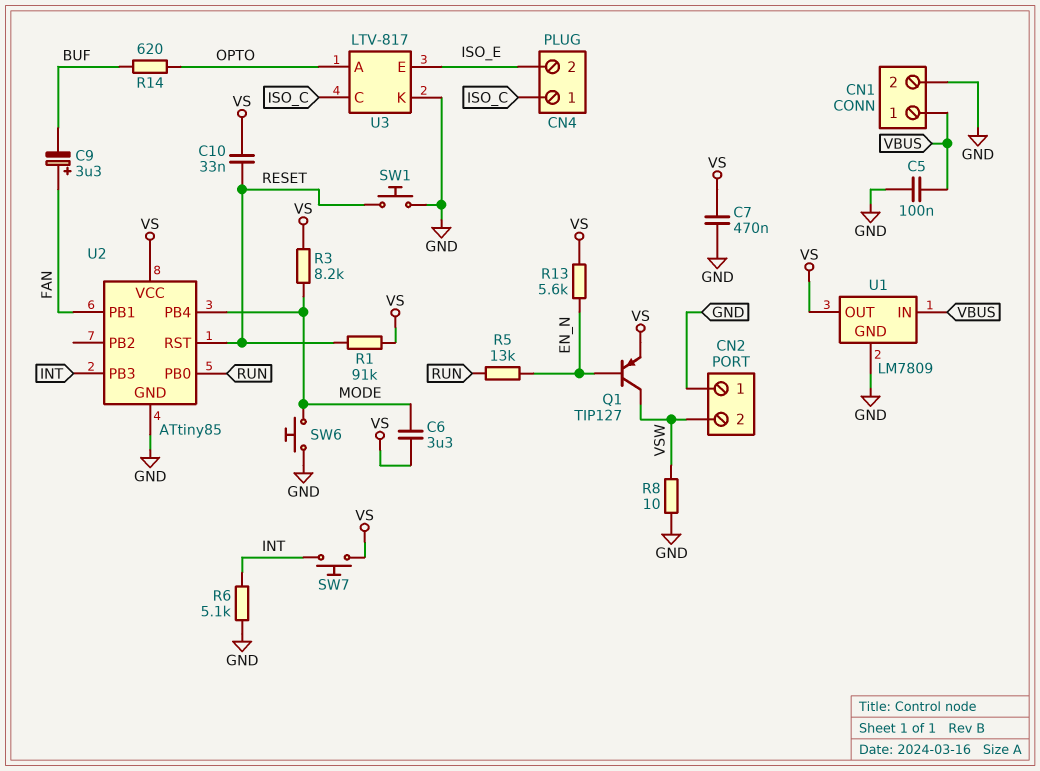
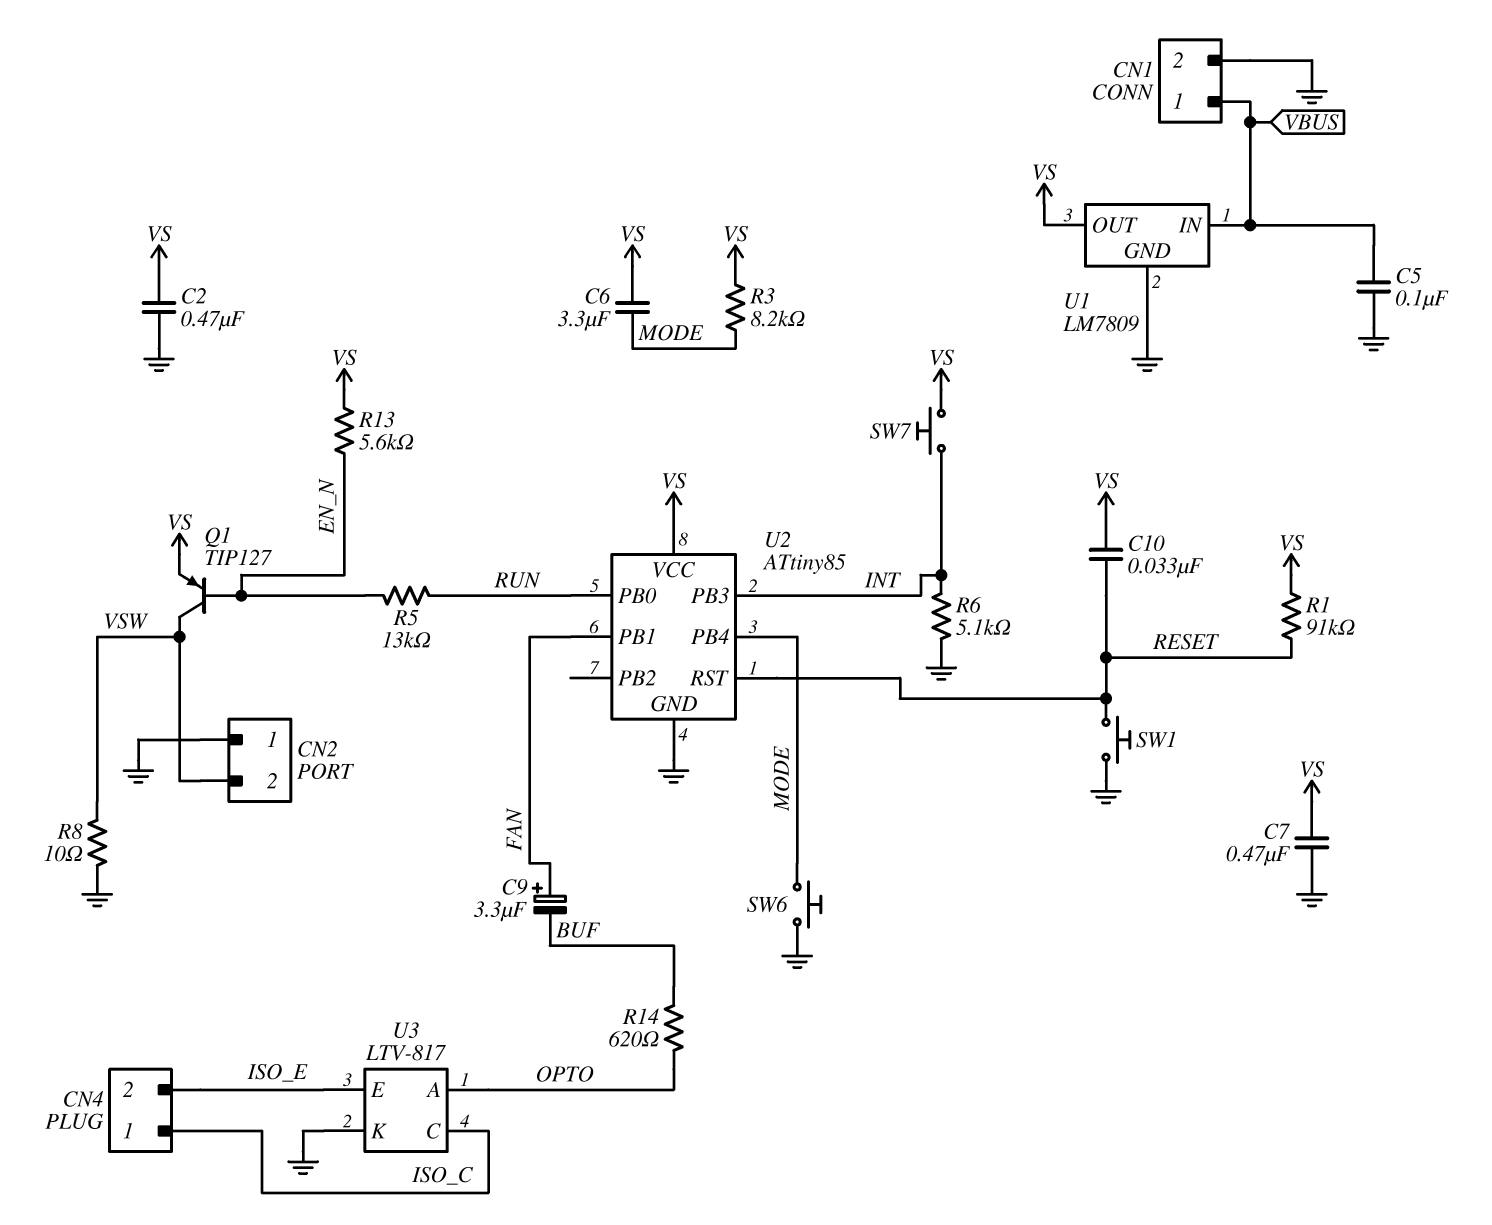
C2: none -> 470nF (GND, VS)

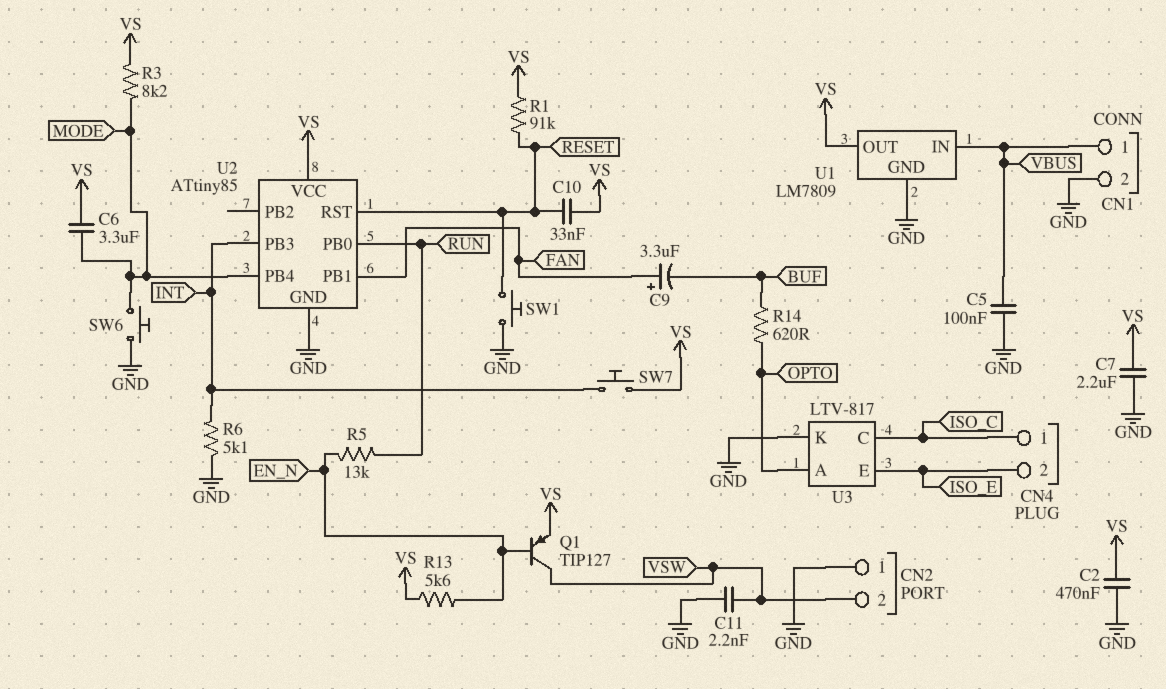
C7: 470nF (GND, VS) -> 2.2uF (GND, VS)
C11: none -> 2.2nF (GND, VSW)
R8: 10 (GND, VSW) -> none

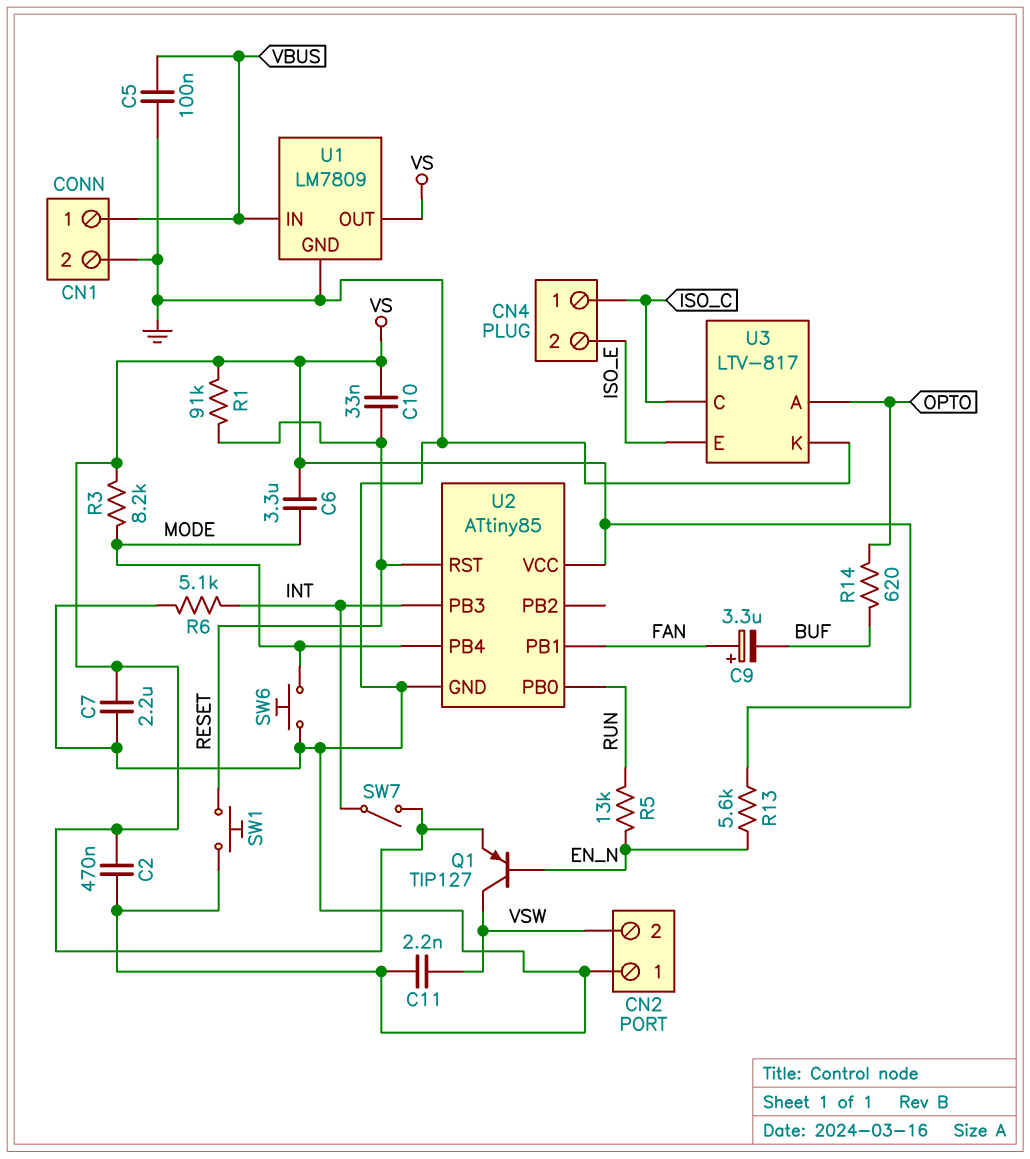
SW7: button (INT, VS) -> switch (INT, VS)

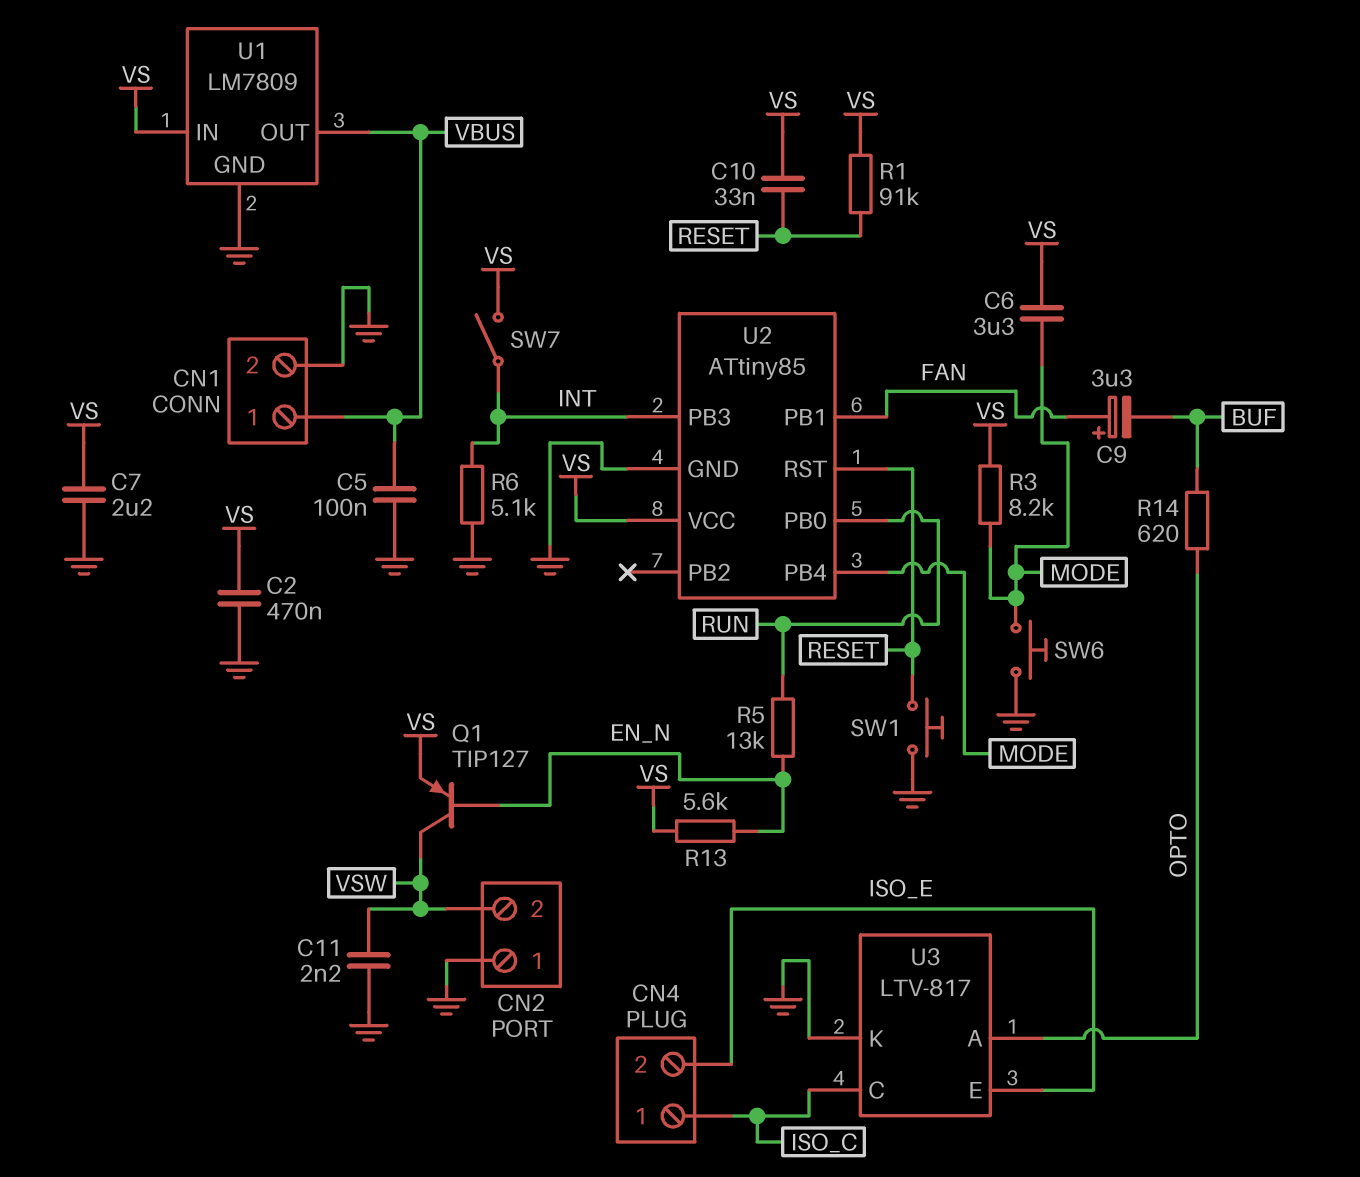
U1 pin IN: VBUS -> VS
U1 pin OUT: VS -> VBUS

